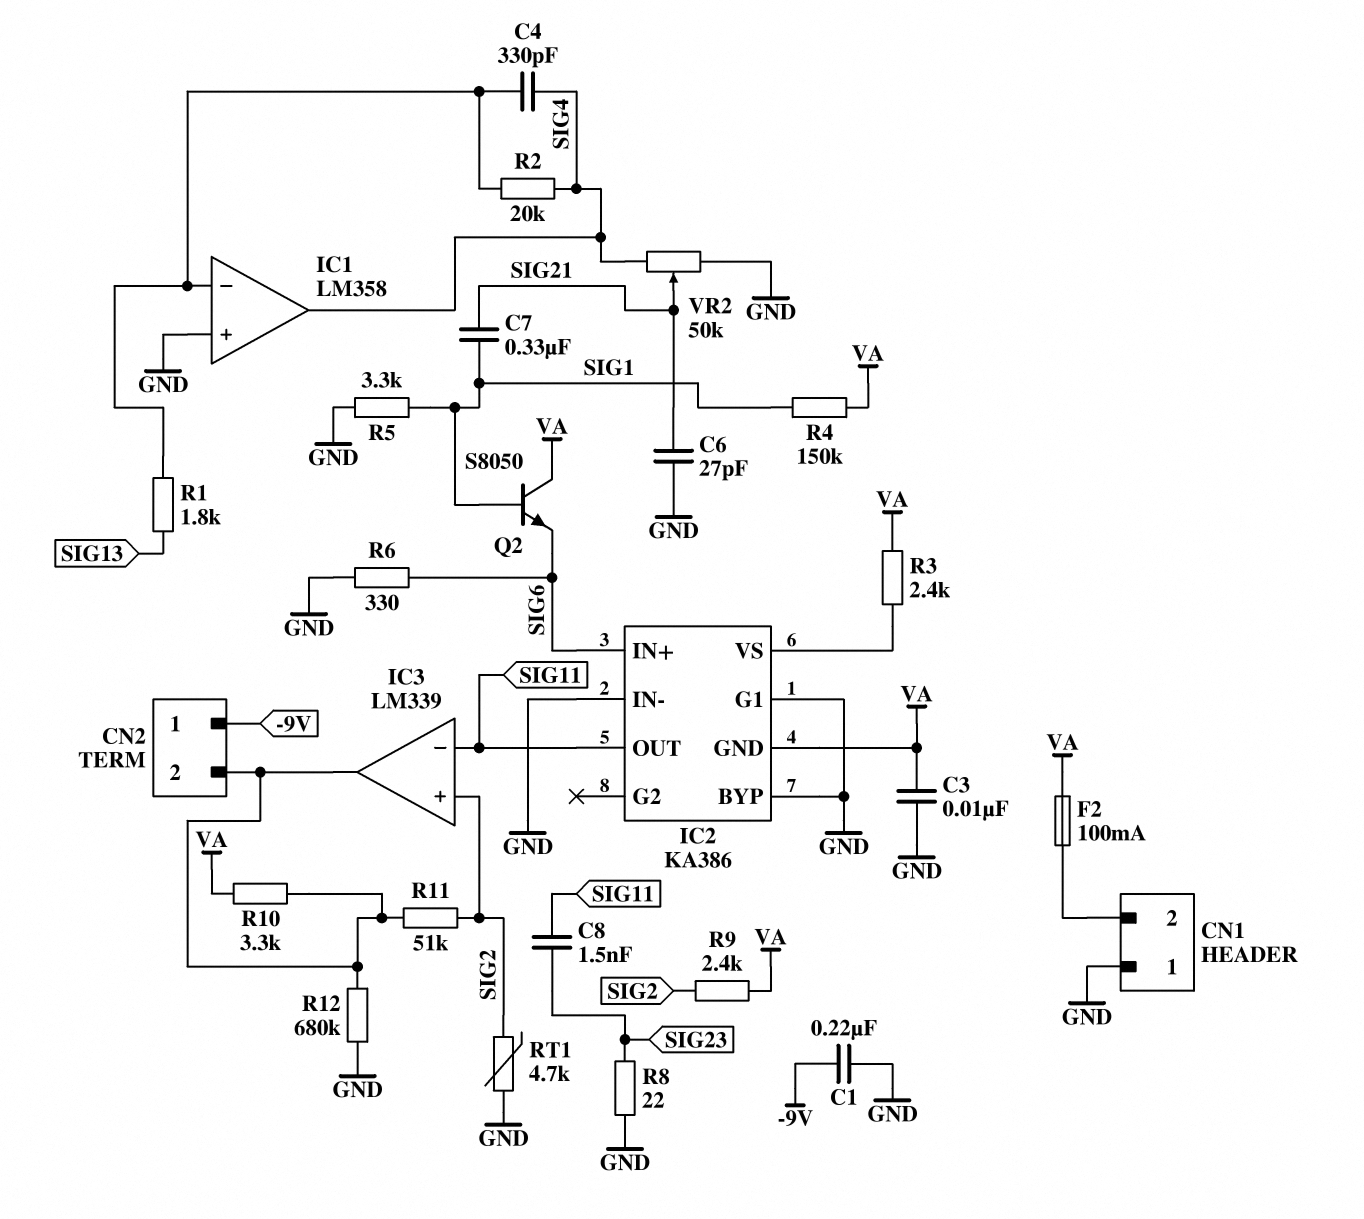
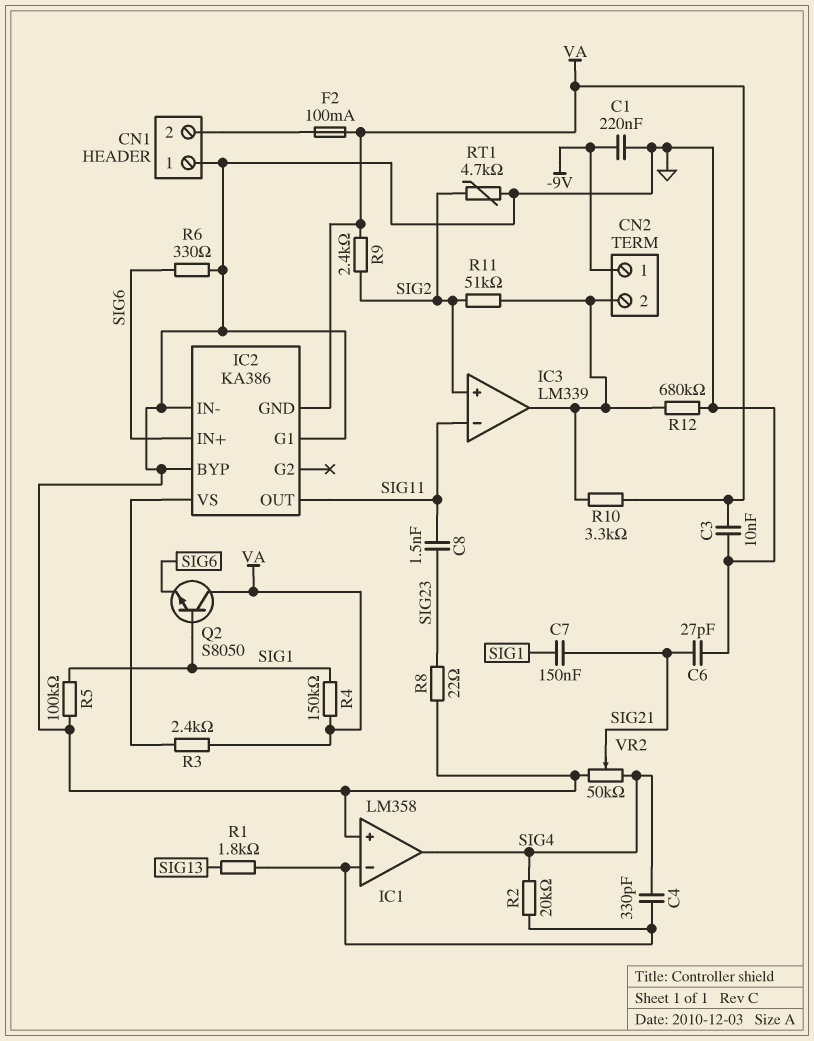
C7: 330nF (SIG1, SIG21) -> 150nF (SIG1, SIG21)
R5: 3.3k (GND, SIG1) -> 100k (GND, SIG1)

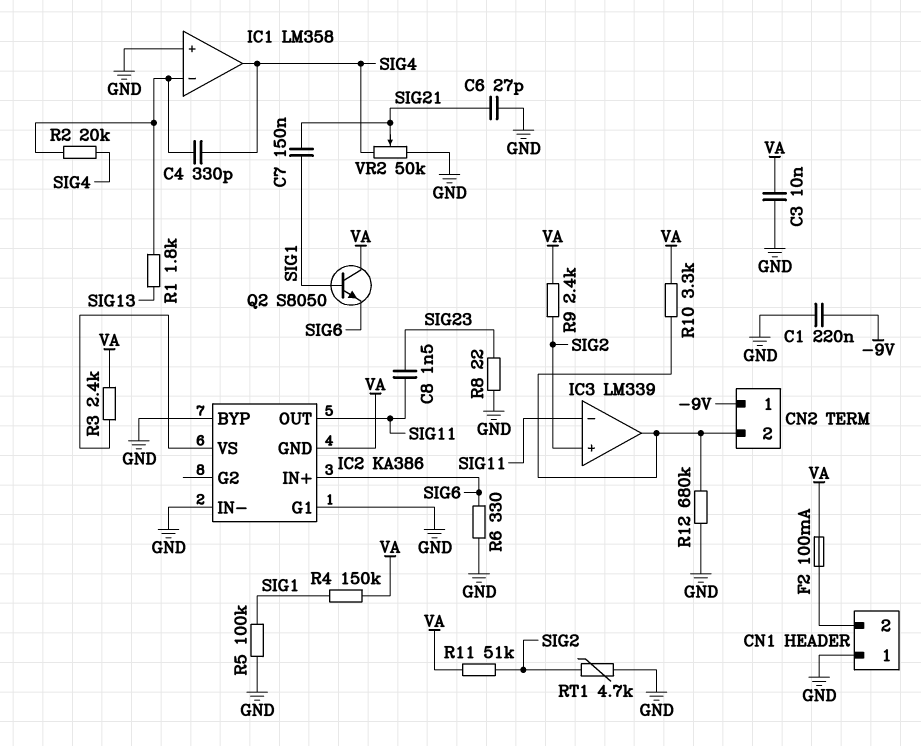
R11: 51k (CN2/2, SIG2) -> 51k (SIG2, VA)

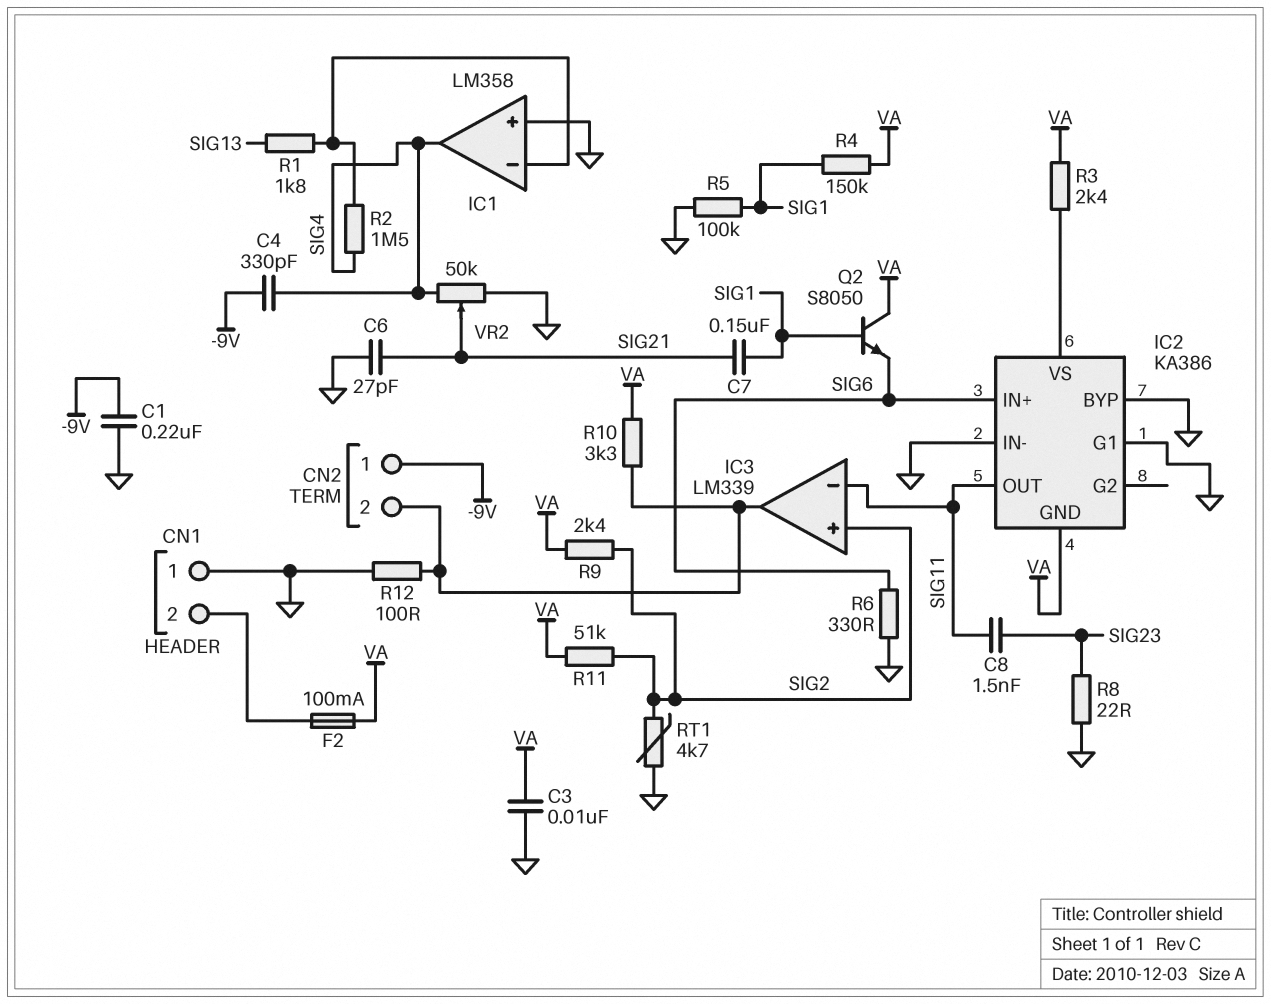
C4: 330pF (IC1/in-, SIG4) -> 330pF (-9V, SIG4)
R2: 20k (IC1/in-, SIG4) -> 1.5M (IC1/in-, SIG4)
R12: 680k (CN2/2, GND) -> 100 (CN2/2, GND)

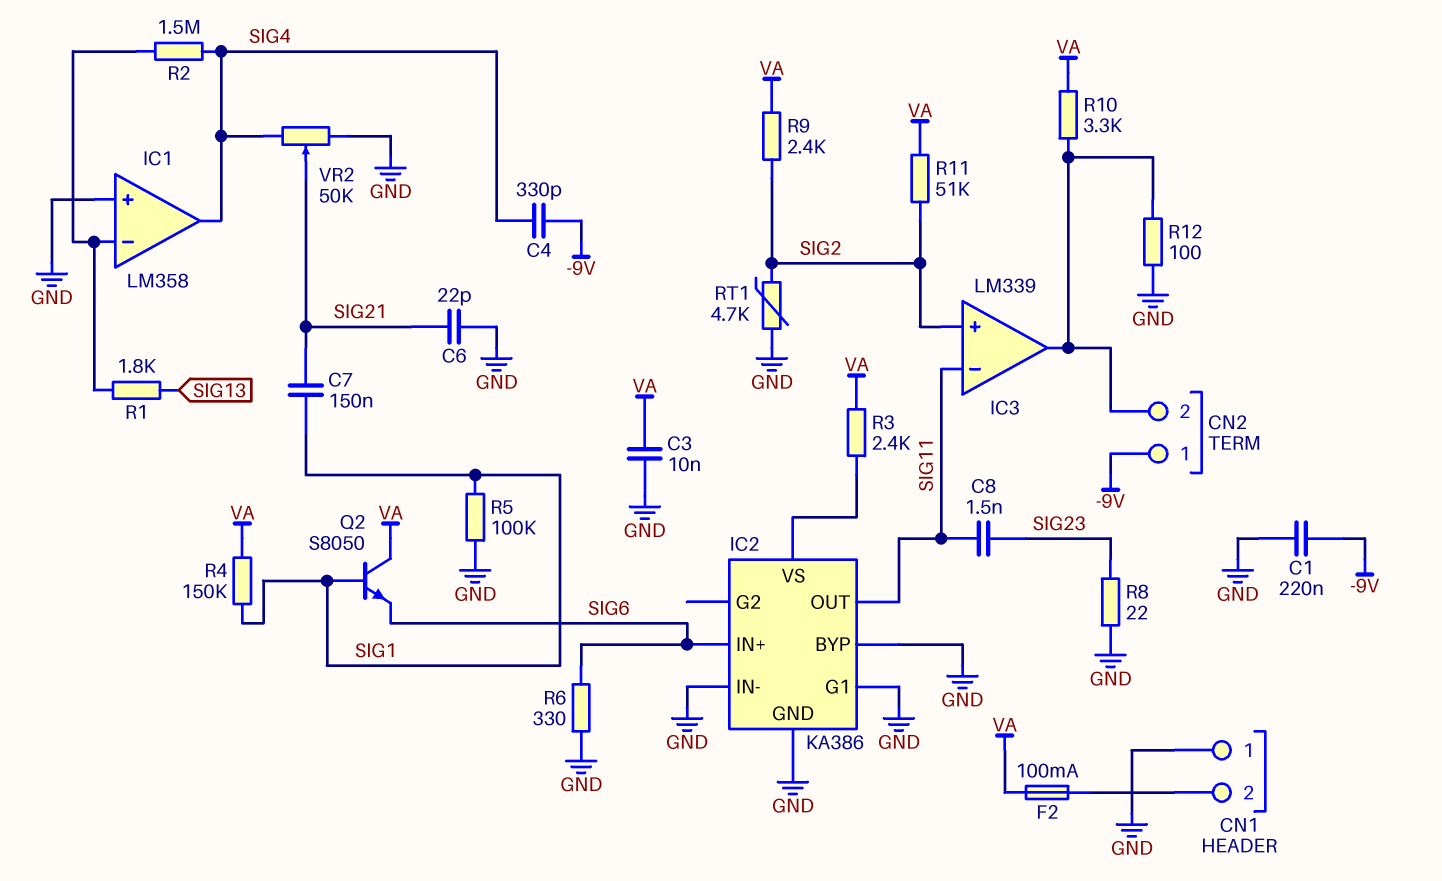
C6: 27pF (GND, SIG21) -> 22pF (GND, SIG21)
IC2 pin GND: VA -> GND

